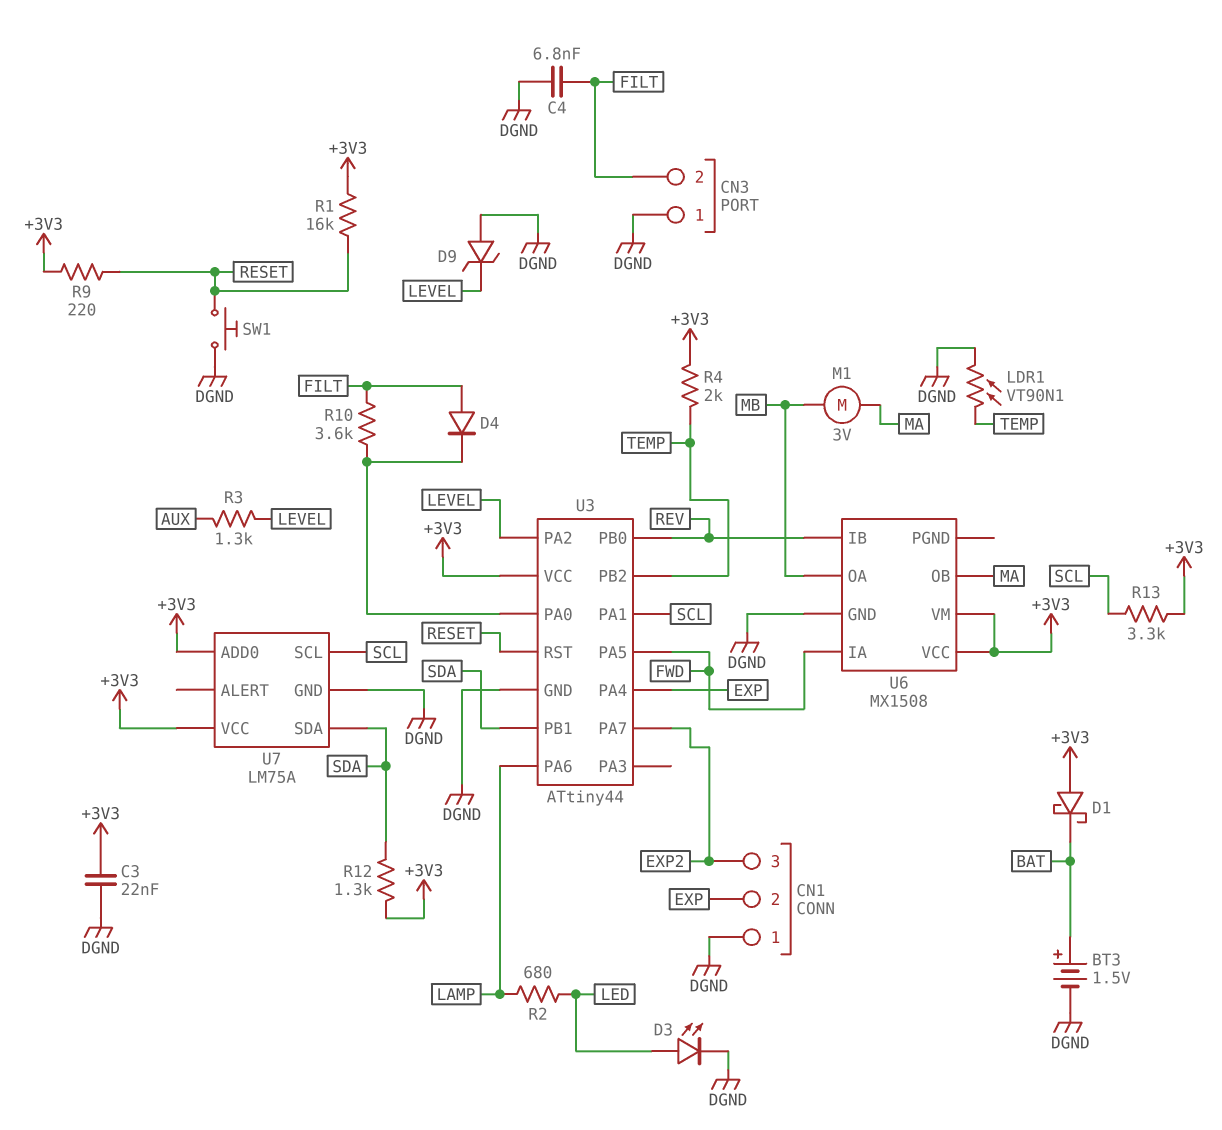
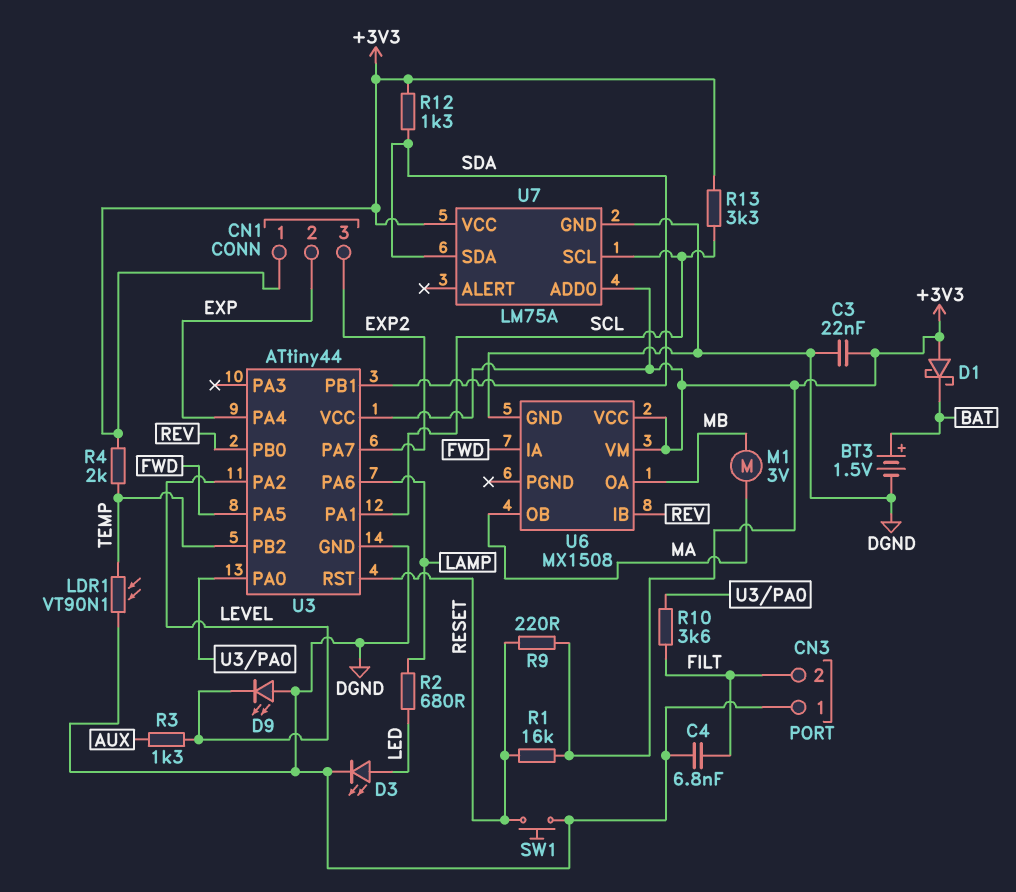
CN1 pin 1: DGND -> +3V3
D4: diode (A FILT, K U3/PA0) -> none
D9: zener (A DGND, K LEVEL) -> LED (A DGND, K LEVEL)

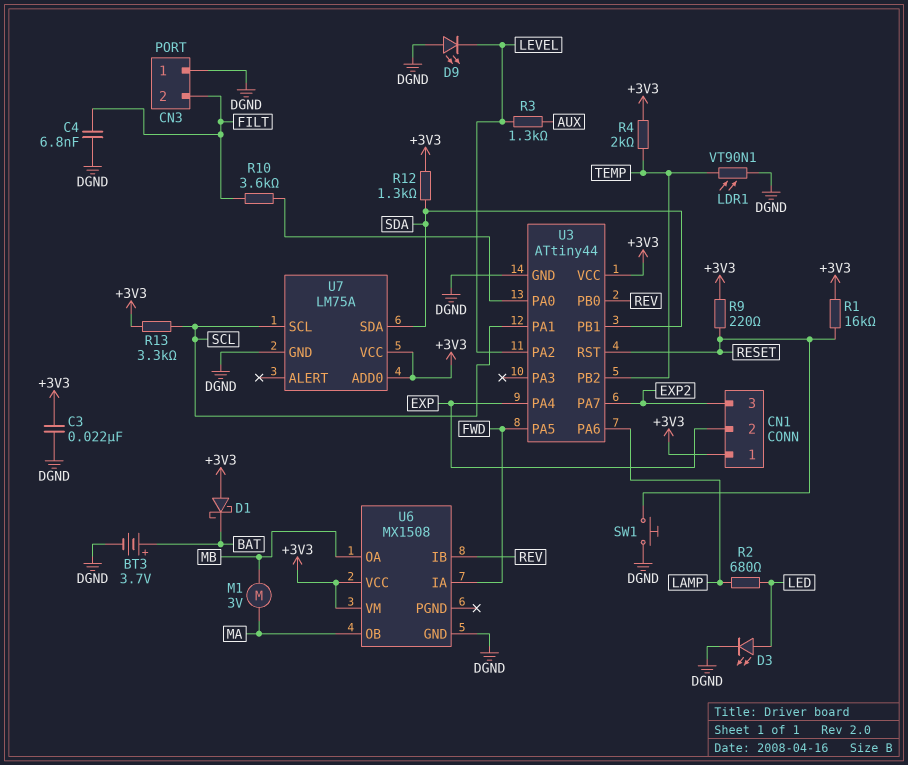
BT3: 1.5V (plus BAT, minus DGND) -> 3.7V (plus BAT, minus DGND)

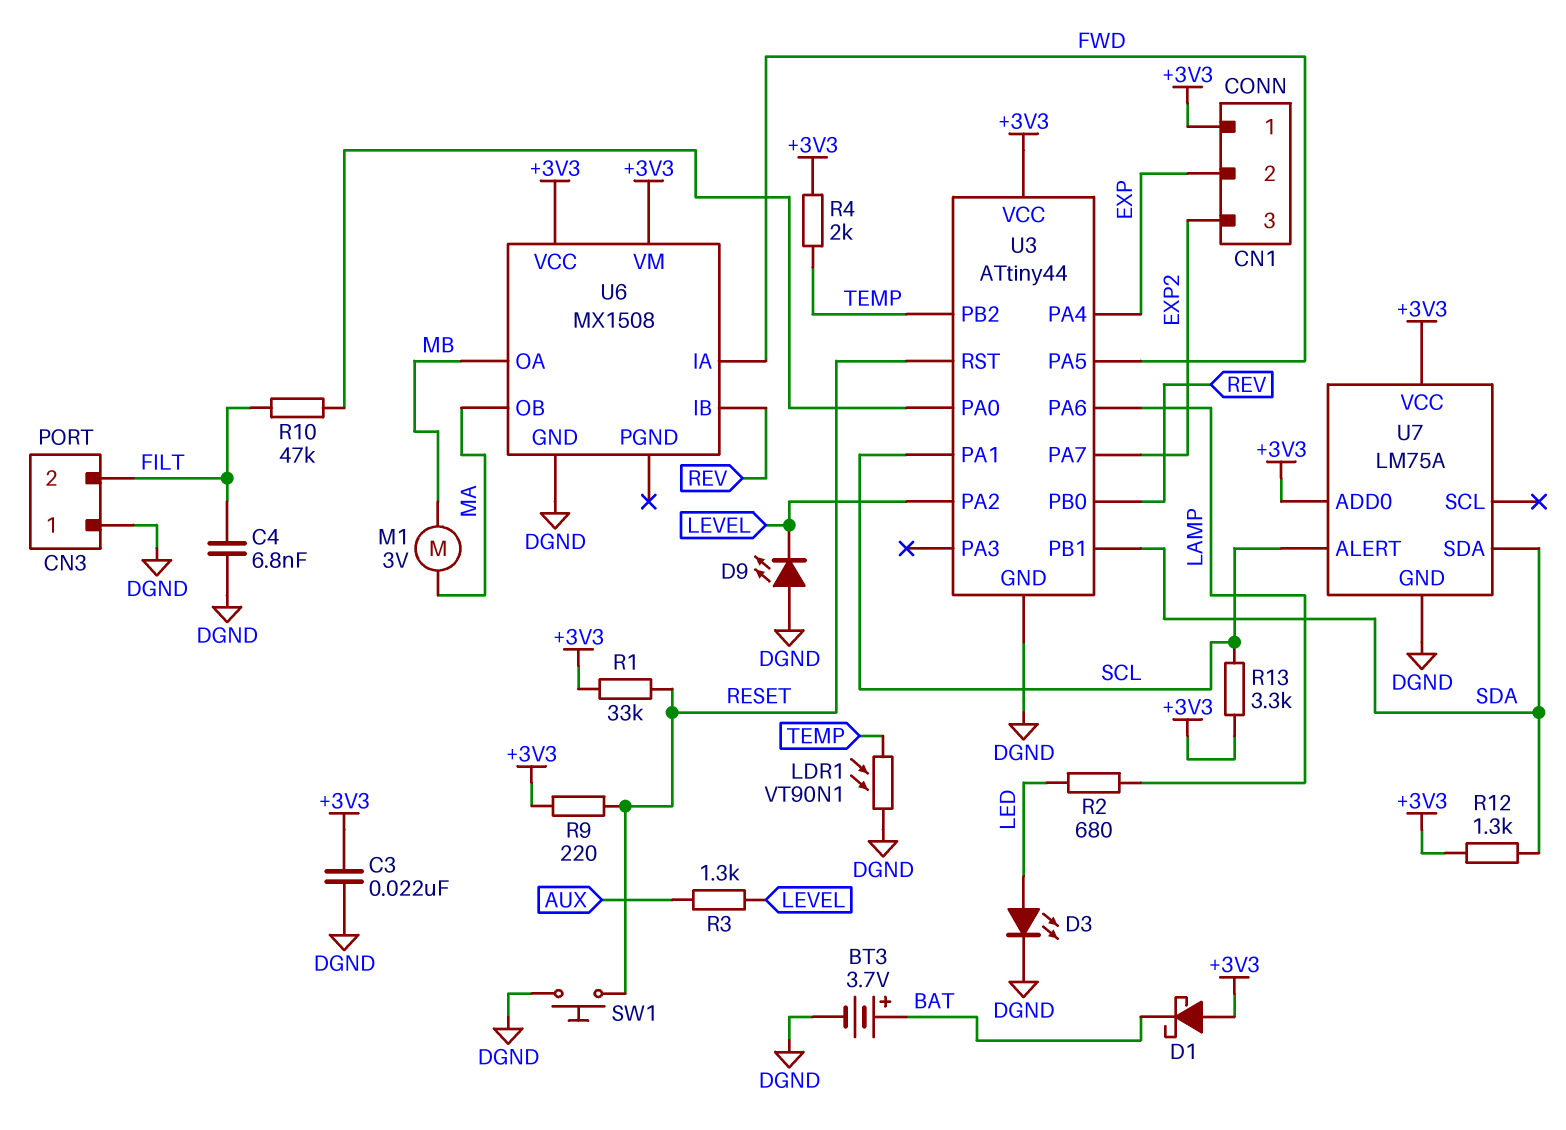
R1: 16k (+3V3, RESET) -> 33k (+3V3, RESET)
R10: 3.6k (FILT, U3/PA0) -> 47k (FILT, U3/PA0)
U7 pin ALERT: none -> SCL
U7 pin SCL: SCL -> none

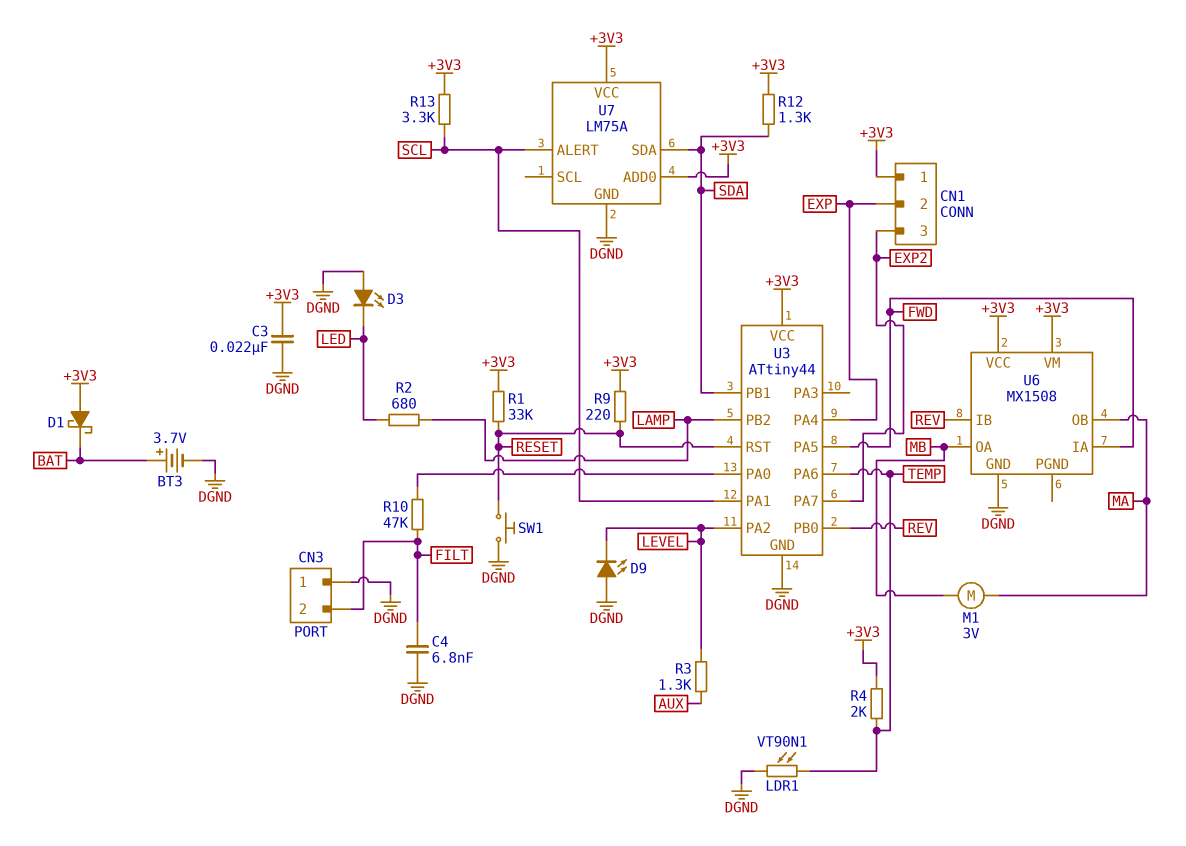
D3: LED (A LED, K DGND) -> LED (A DGND, K LED)
U3 pin PA6: LAMP -> TEMP
U3 pin PB2: TEMP -> LAMP

